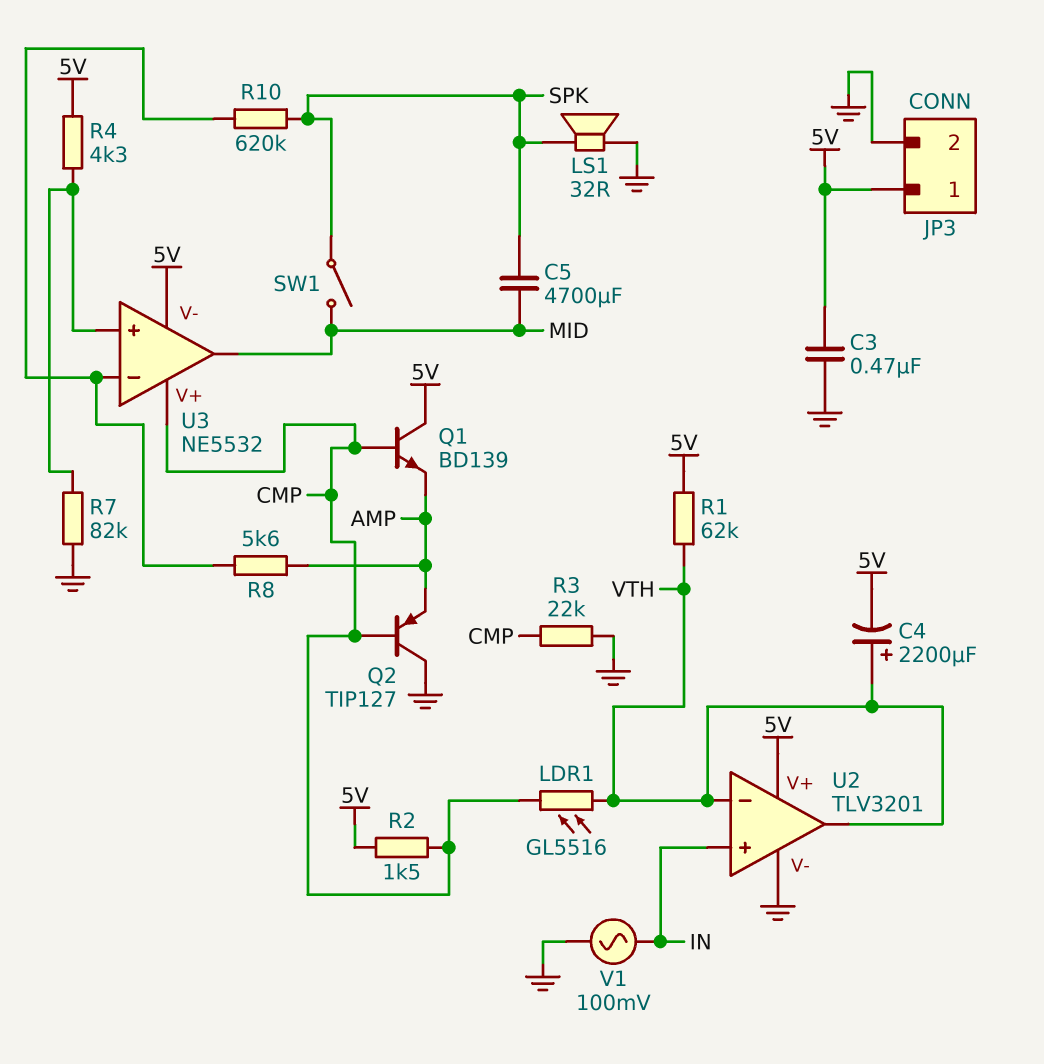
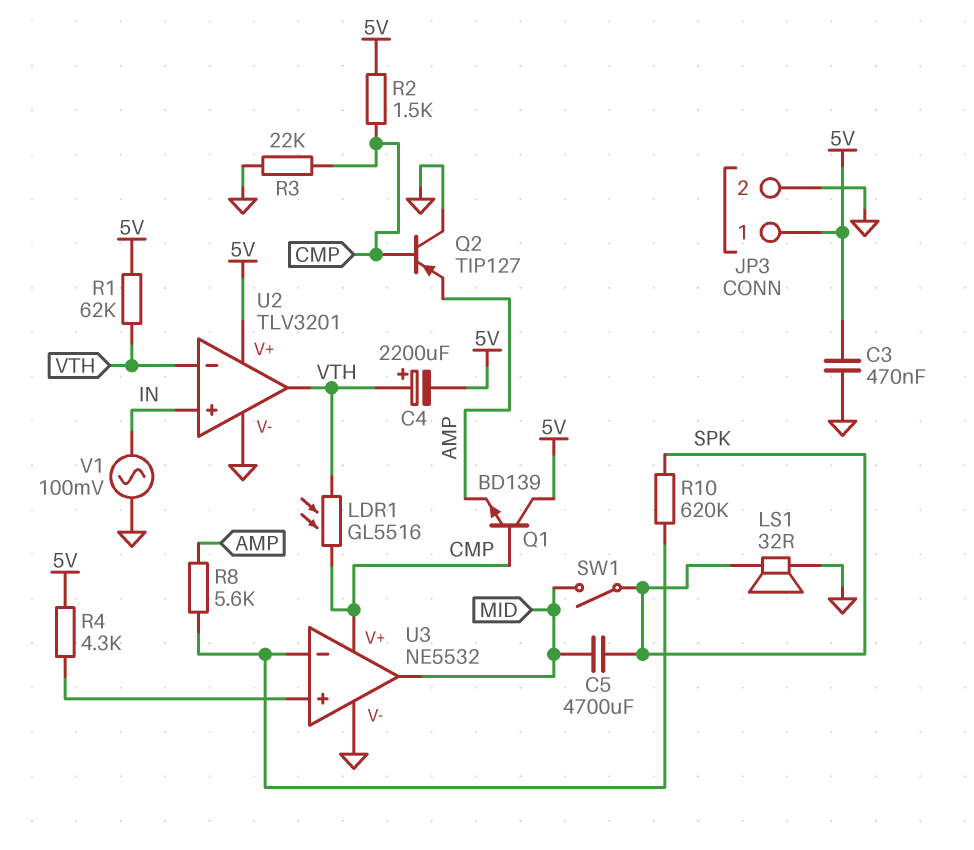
R7: 82k (GND, U3/in+) -> none
U3 pin V-: 5V -> GND

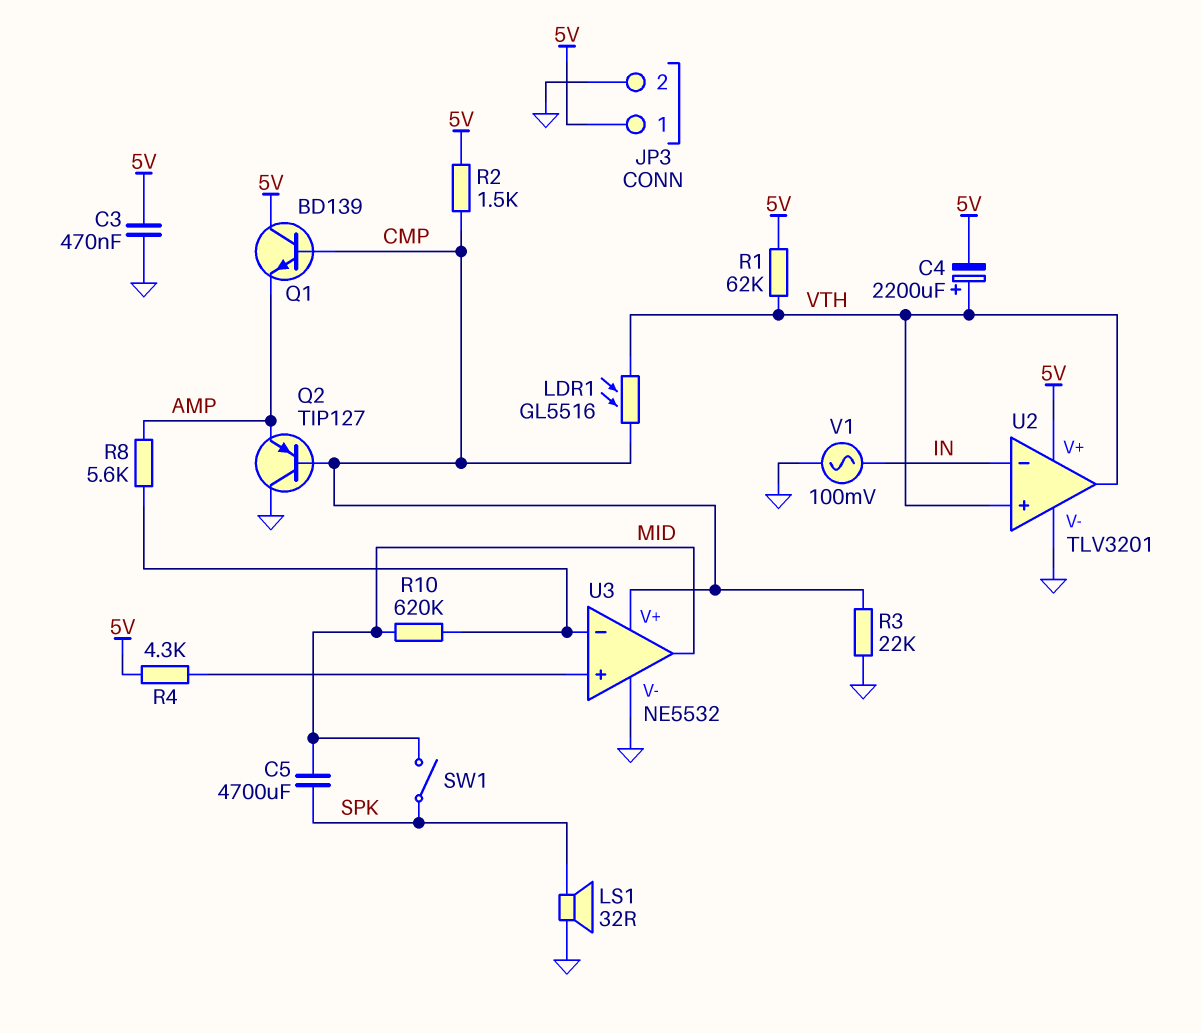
R10: 620k (SPK, U3/in-) -> 620k (MID, U3/in-)
U2 pin in+: IN -> VTH
U2 pin in-: VTH -> IN

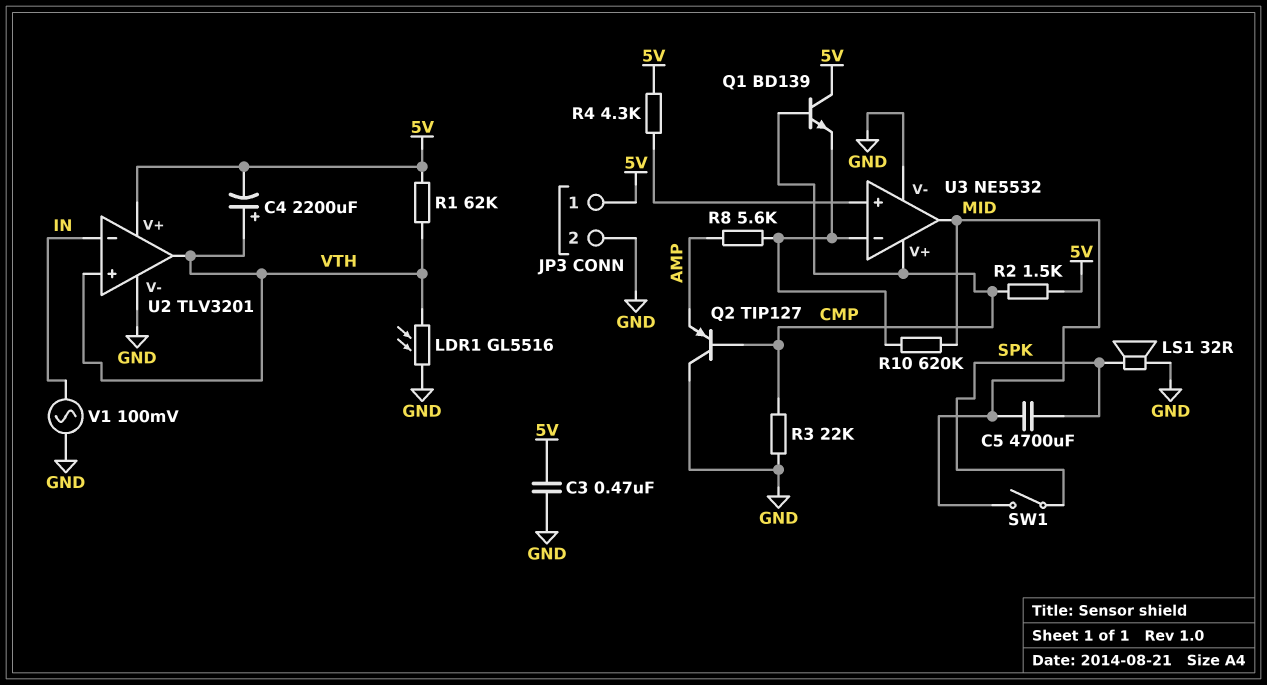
LDR1: GL5516 (CMP, VTH) -> GL5516 (GND, VTH)
Q1: NPN BD139 (B CMP, C 5V, E AMP) -> NPN BD139 (B CMP, C 5V, E U3/in-)

